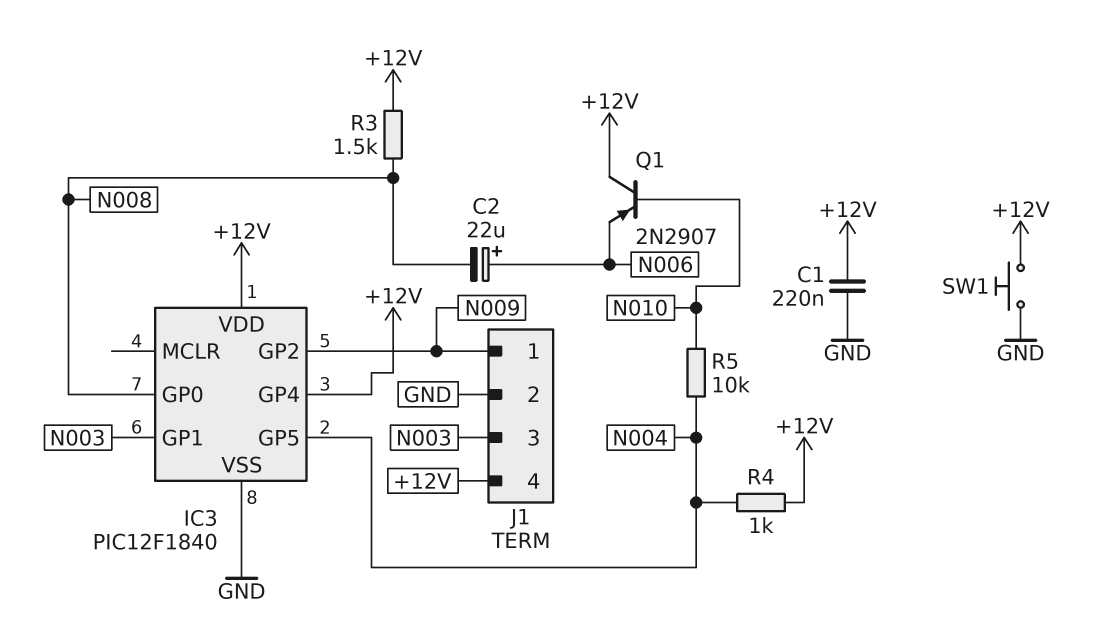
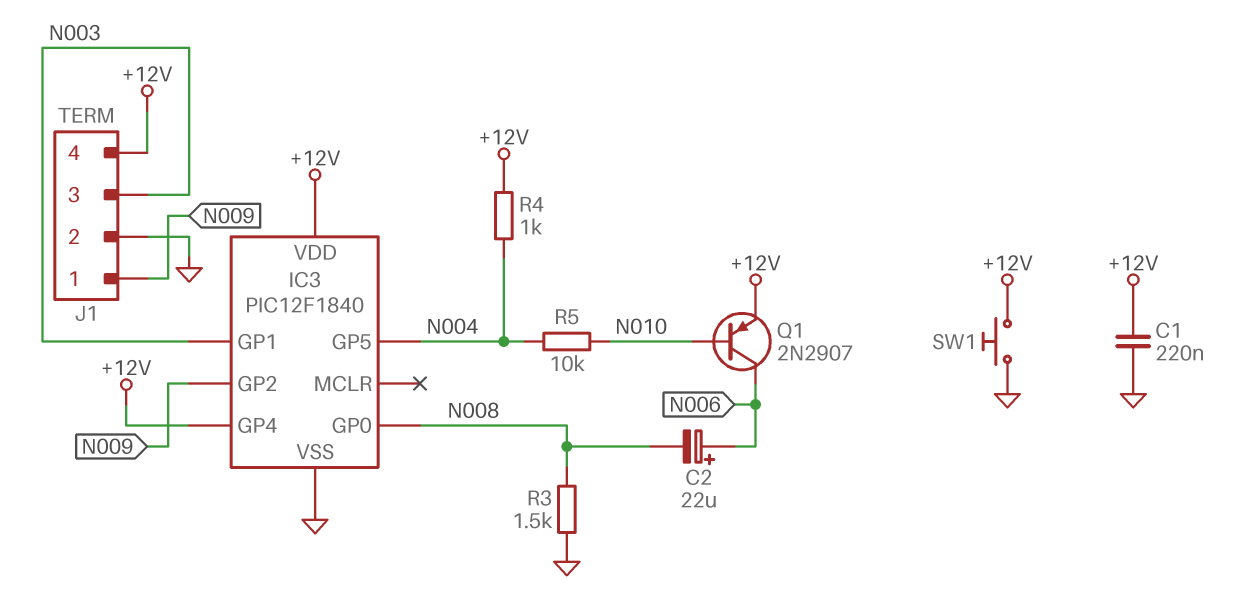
Q1: PNP 2N2907 (B N010, C +12V, E N006) -> PNP 2N2907 (B N010, C N006, E +12V)
R3: 1.5k (+12V, N008) -> 1.5k (GND, N008)

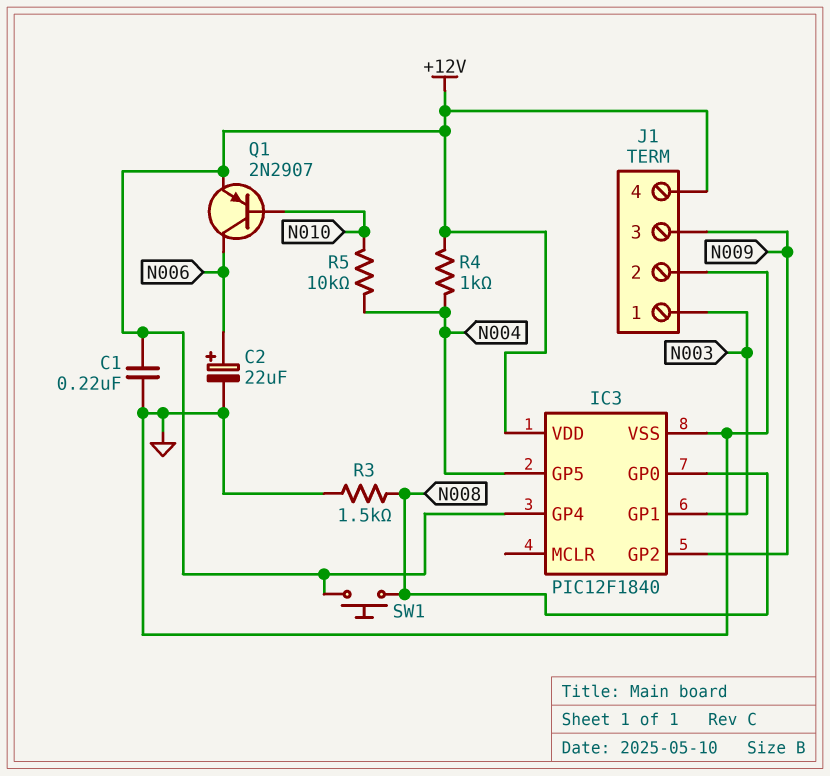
C2: 22uF (plus N006, minus N008) -> 22uF (plus N006, minus GND)
J1 pin 1: N009 -> N003
J1 pin 3: N003 -> N009
SW1: button (+12V, GND) -> button (+12V, N008)

